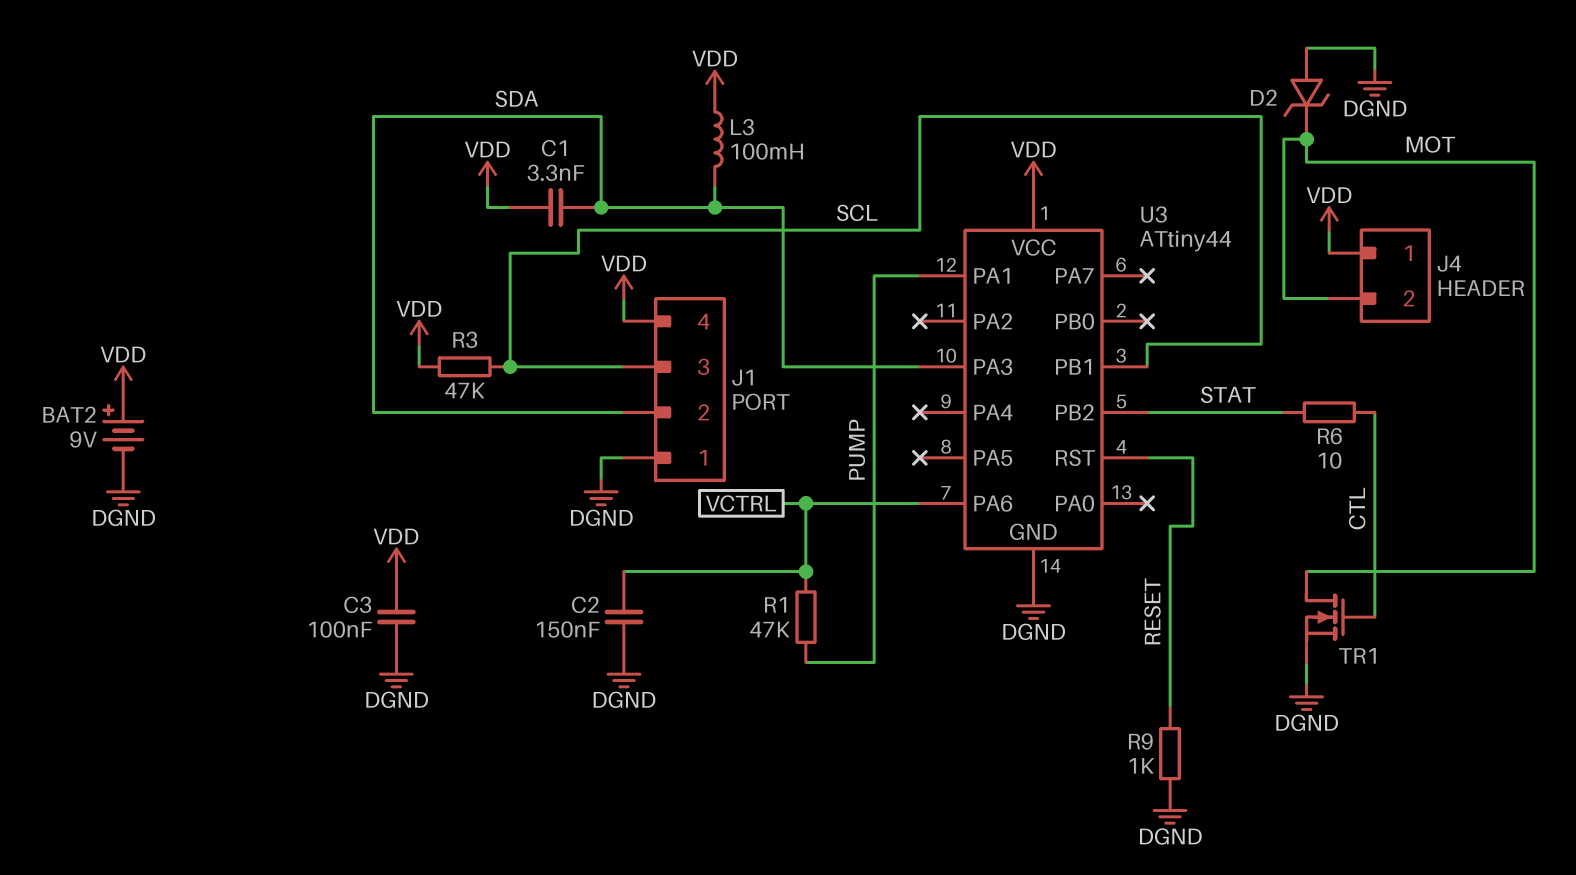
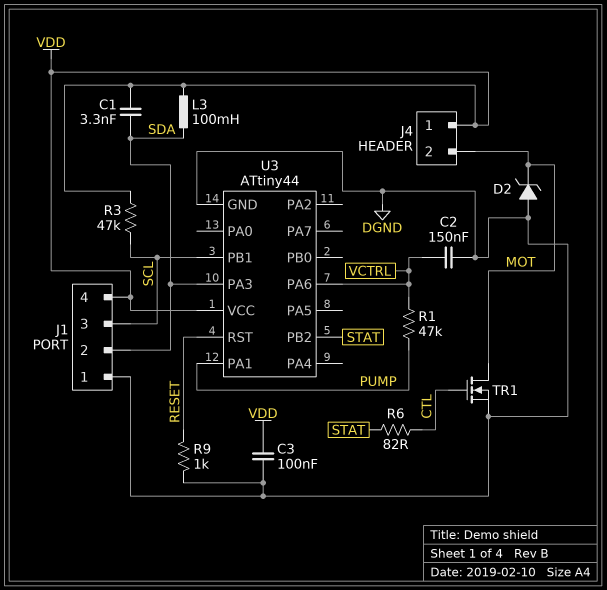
BAT2: 9V (plus VDD, minus DGND) -> none
R6: 10 (CTL, STAT) -> 82 (CTL, STAT)

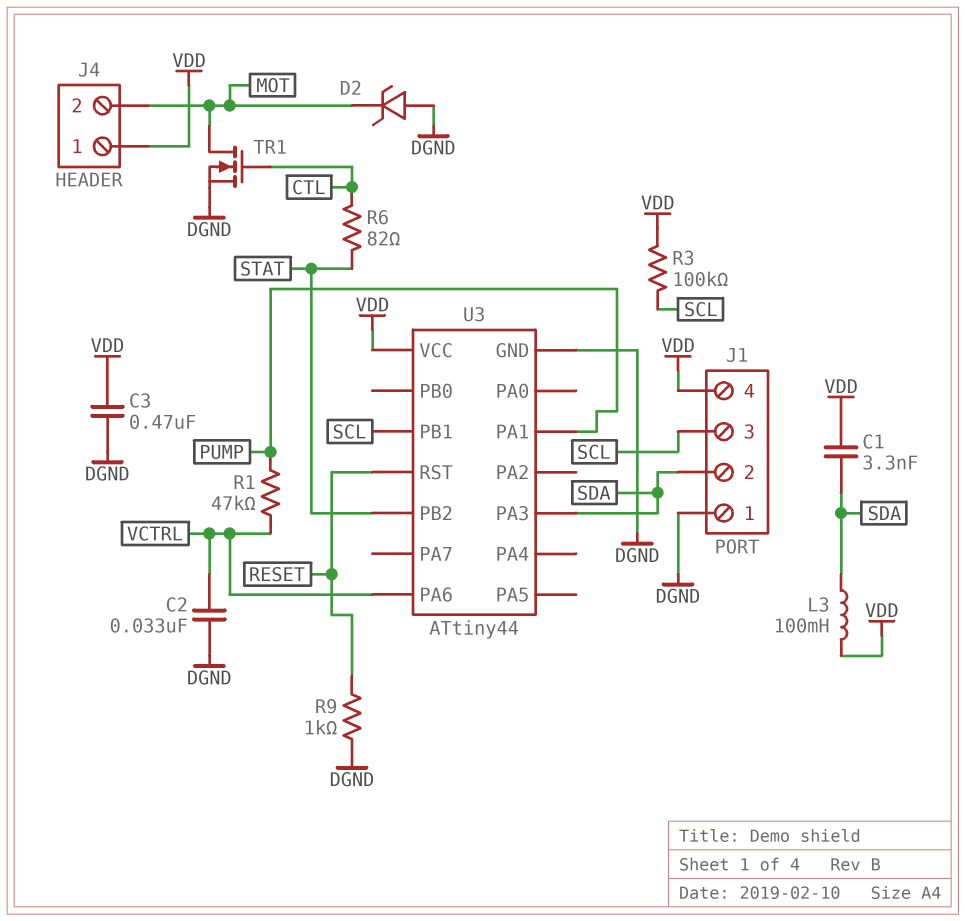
C2: 150nF (DGND, VCTRL) -> 33nF (DGND, VCTRL)
C3: 100nF (DGND, VDD) -> 470nF (DGND, VDD)
R3: 47k (SCL, VDD) -> 100k (SCL, VDD)

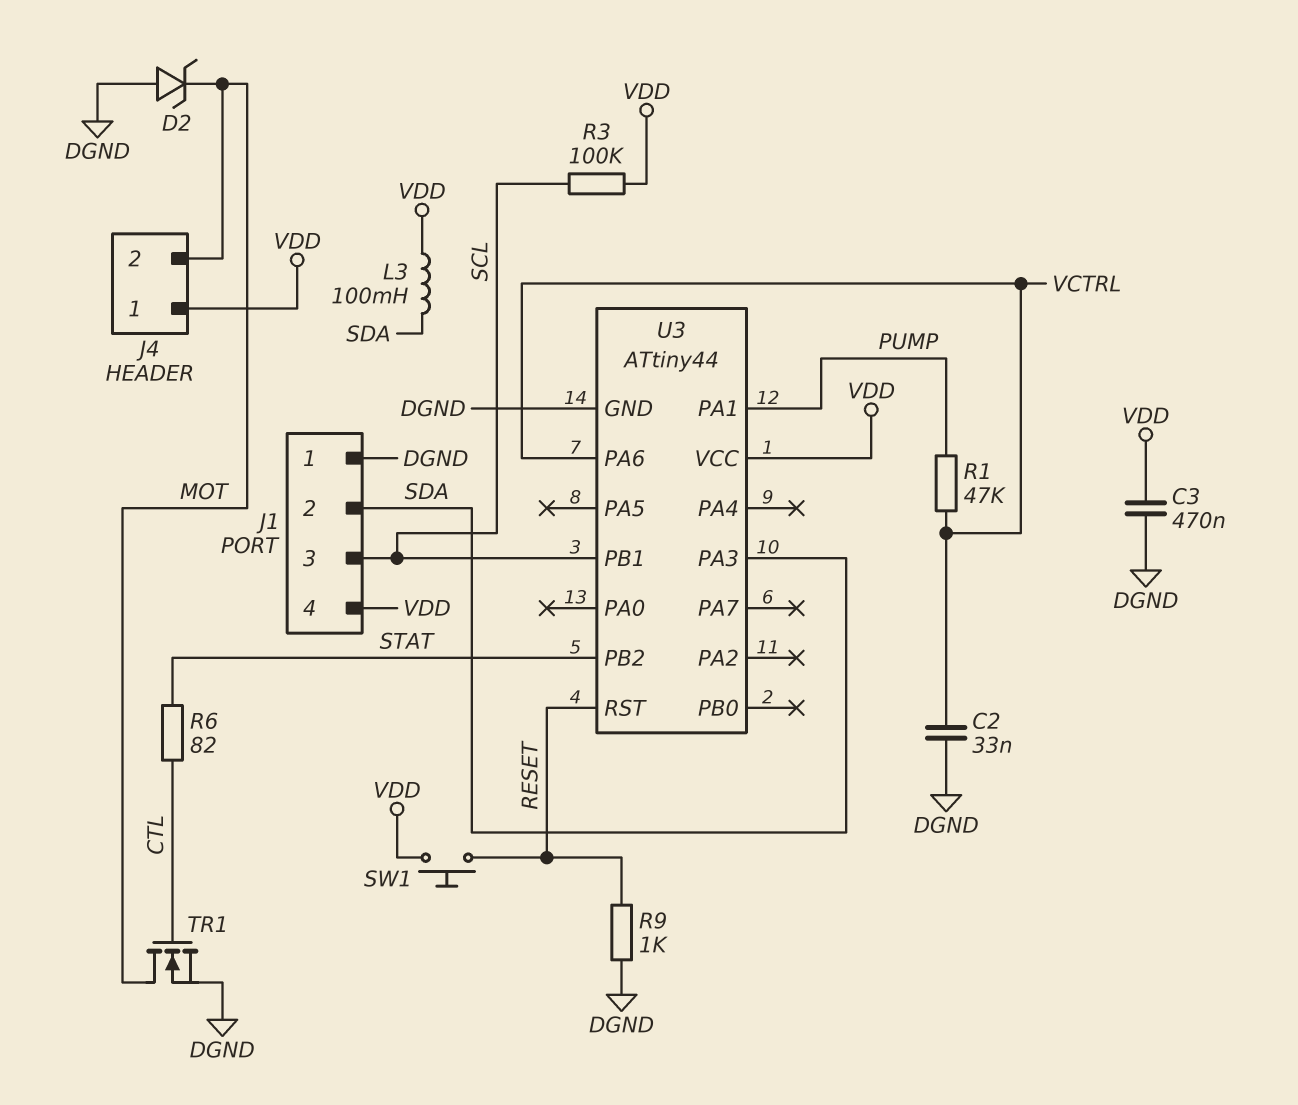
C1: 3.3nF (SDA, VDD) -> none
SW1: none -> button (RESET, VDD)

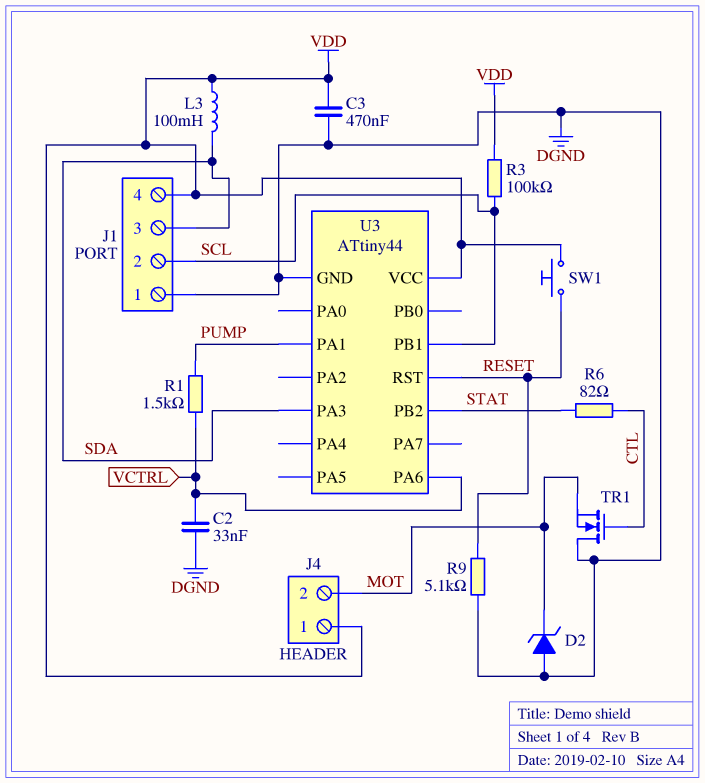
J1 pin 2: SDA -> SCL
J1 pin 3: SCL -> SDA
R1: 47k (PUMP, VCTRL) -> 1.5k (PUMP, VCTRL)
R9: 1k (DGND, RESET) -> 5.1k (DGND, RESET)
TR1: NMOS (G CTL, D MOT, S DGND) -> NMOS (G CTL, D DGND, S MOT)

